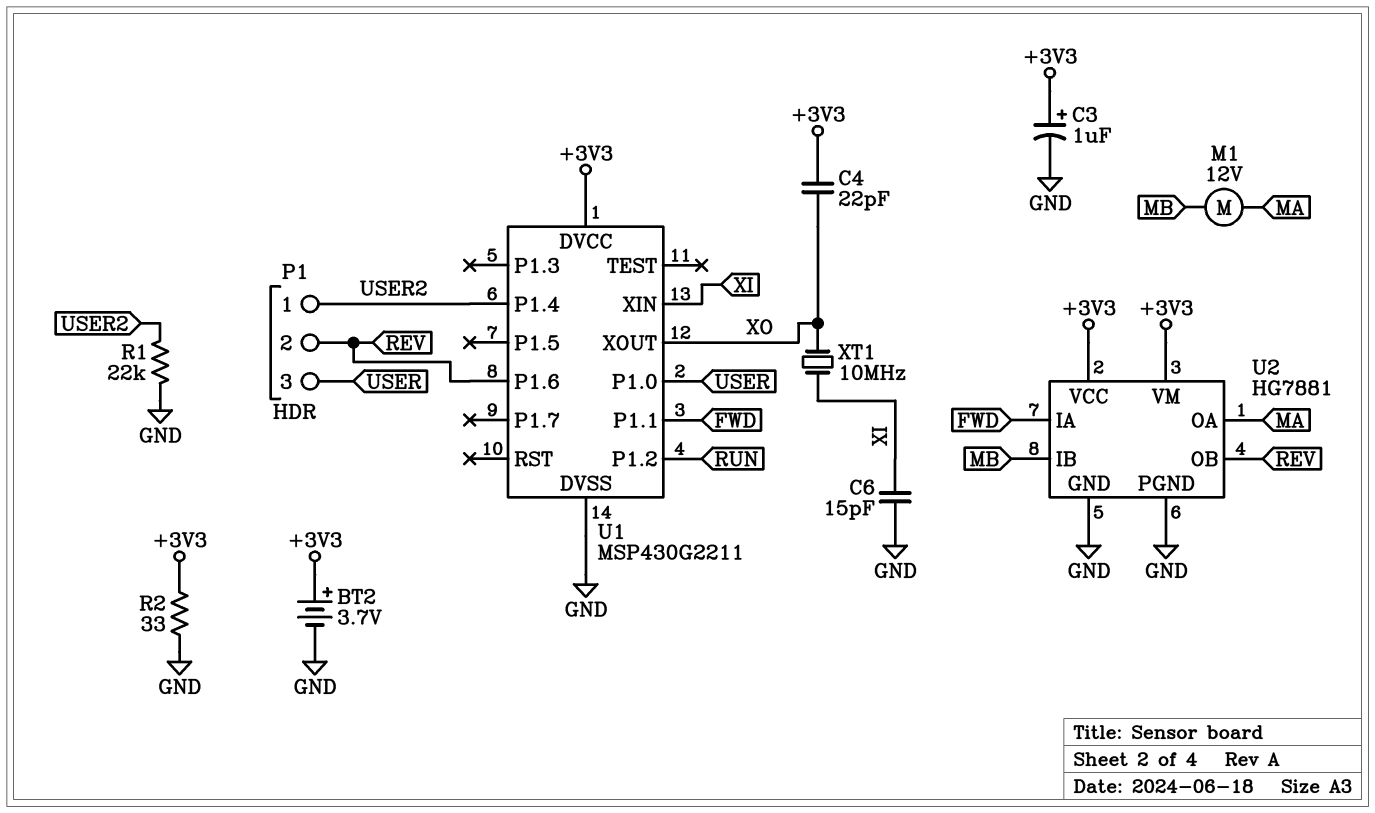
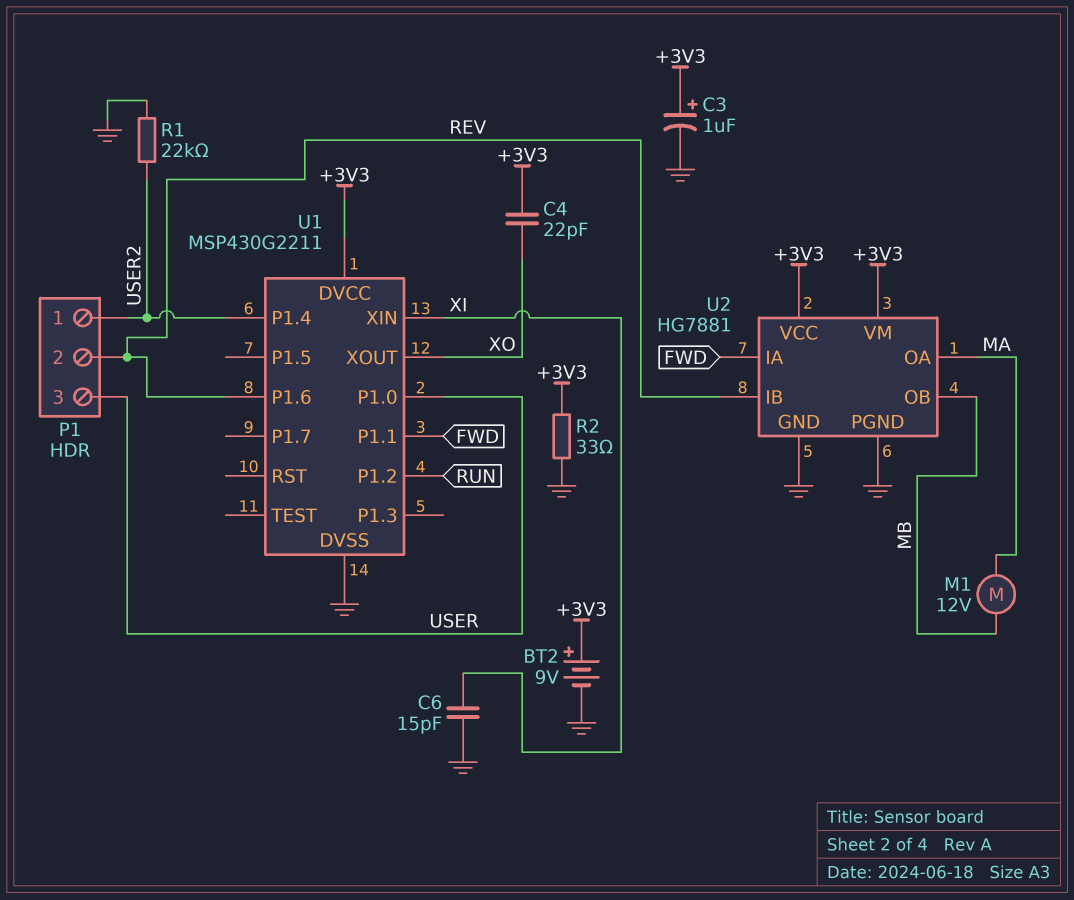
BT2: 3.7V (plus +3V3, minus GND) -> 9V (plus +3V3, minus GND)
U2 pin IB: MB -> REV
U2 pin OB: REV -> MB
XT1: 10MHz (XI, XO) -> none

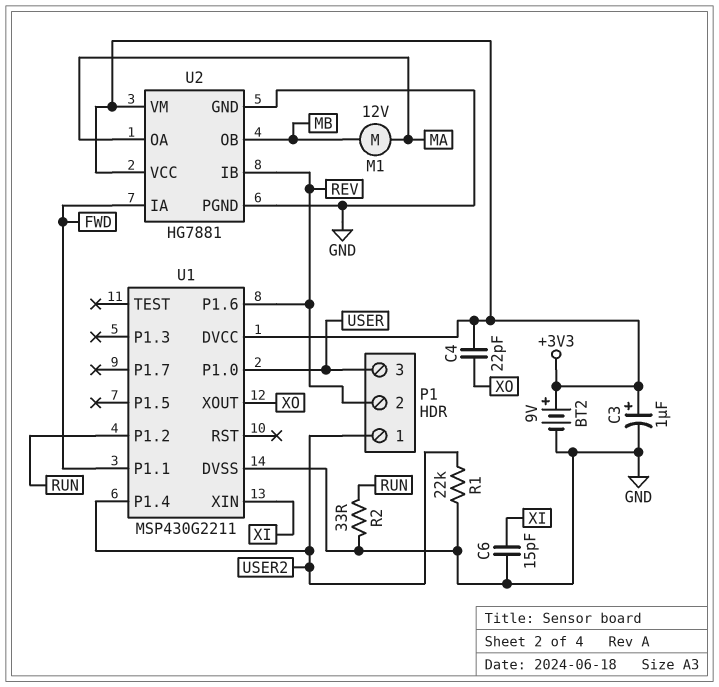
R2: 33 (+3V3, GND) -> 33 (GND, RUN)

